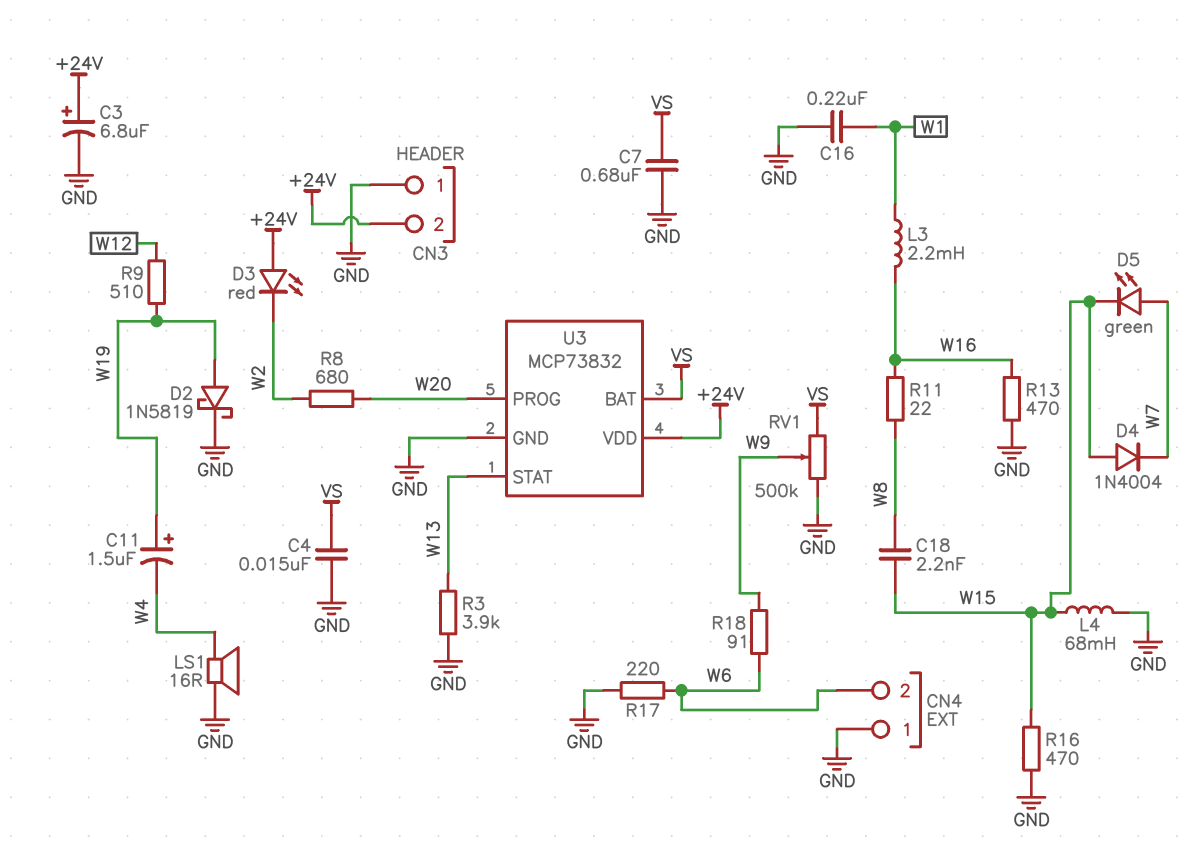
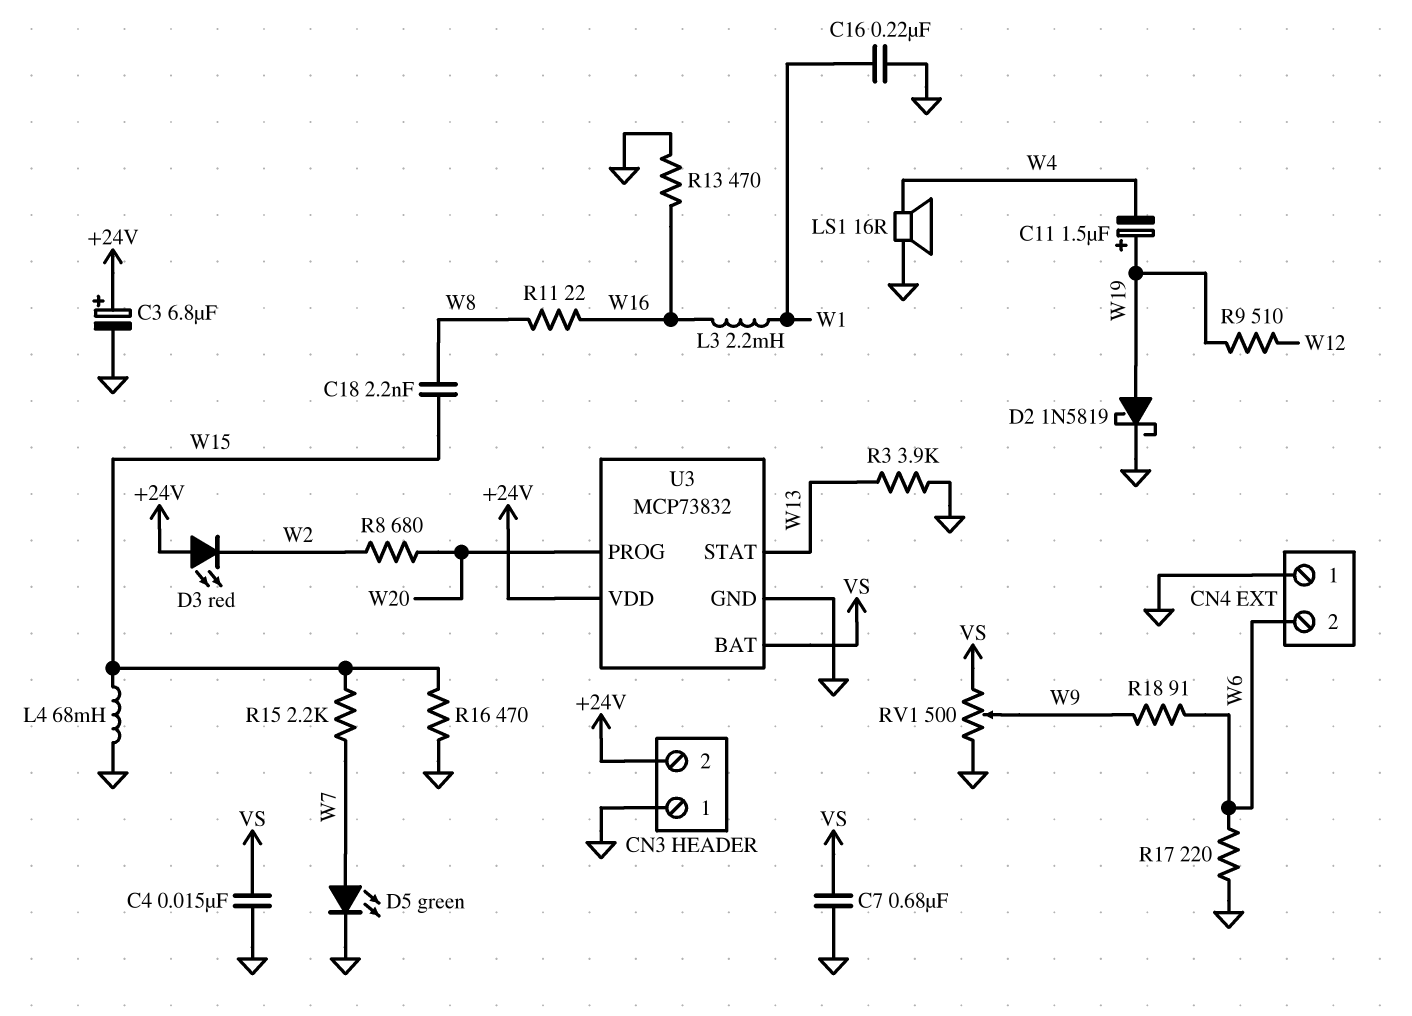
D4: diode 1N4004 (A W15, K W7) -> none
D5: LED green (A W7, K W15) -> LED green (A W7, K GND)
R15: none -> 2.2k (W7, W15)
RV1: 500k (GND, VS, wiper W9) -> 500 (GND, VS, wiper W9)

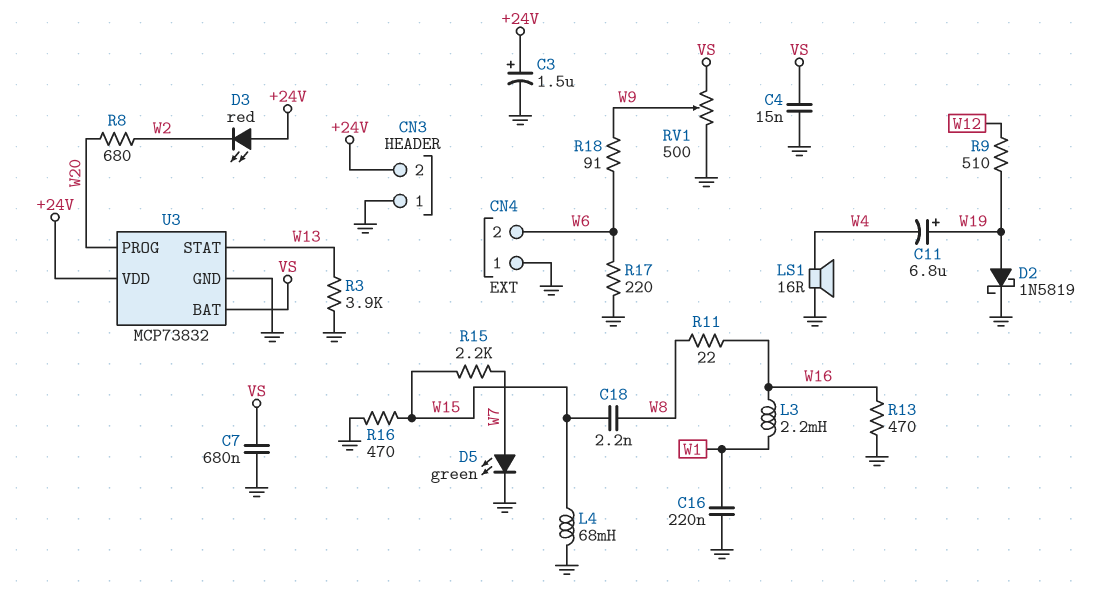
C3: 6.8uF (plus +24V, minus GND) -> 1.5uF (plus +24V, minus GND)
C11: 1.5uF (plus W19, minus W4) -> 6.8uF (plus W19, minus W4)

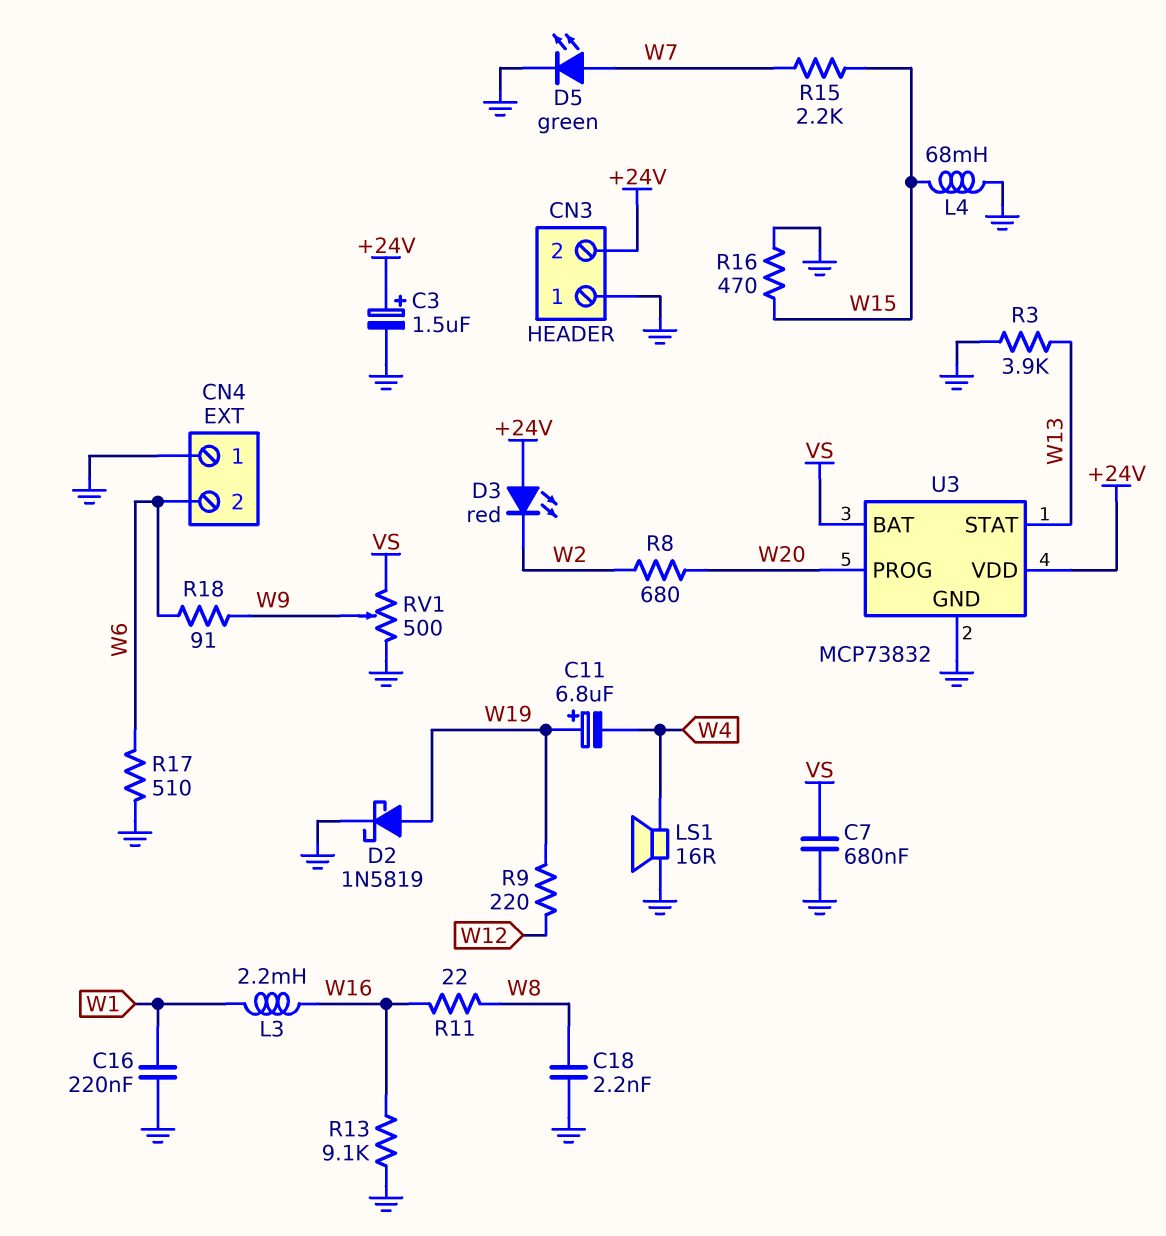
C4: 15nF (GND, VS) -> none
C18: 2.2nF (W8, W15) -> 2.2nF (GND, W8)
R9: 510 (W12, W19) -> 220 (W12, W19)
R13: 470 (GND, W16) -> 9.1k (GND, W16)
R17: 220 (GND, W6) -> 510 (GND, W6)

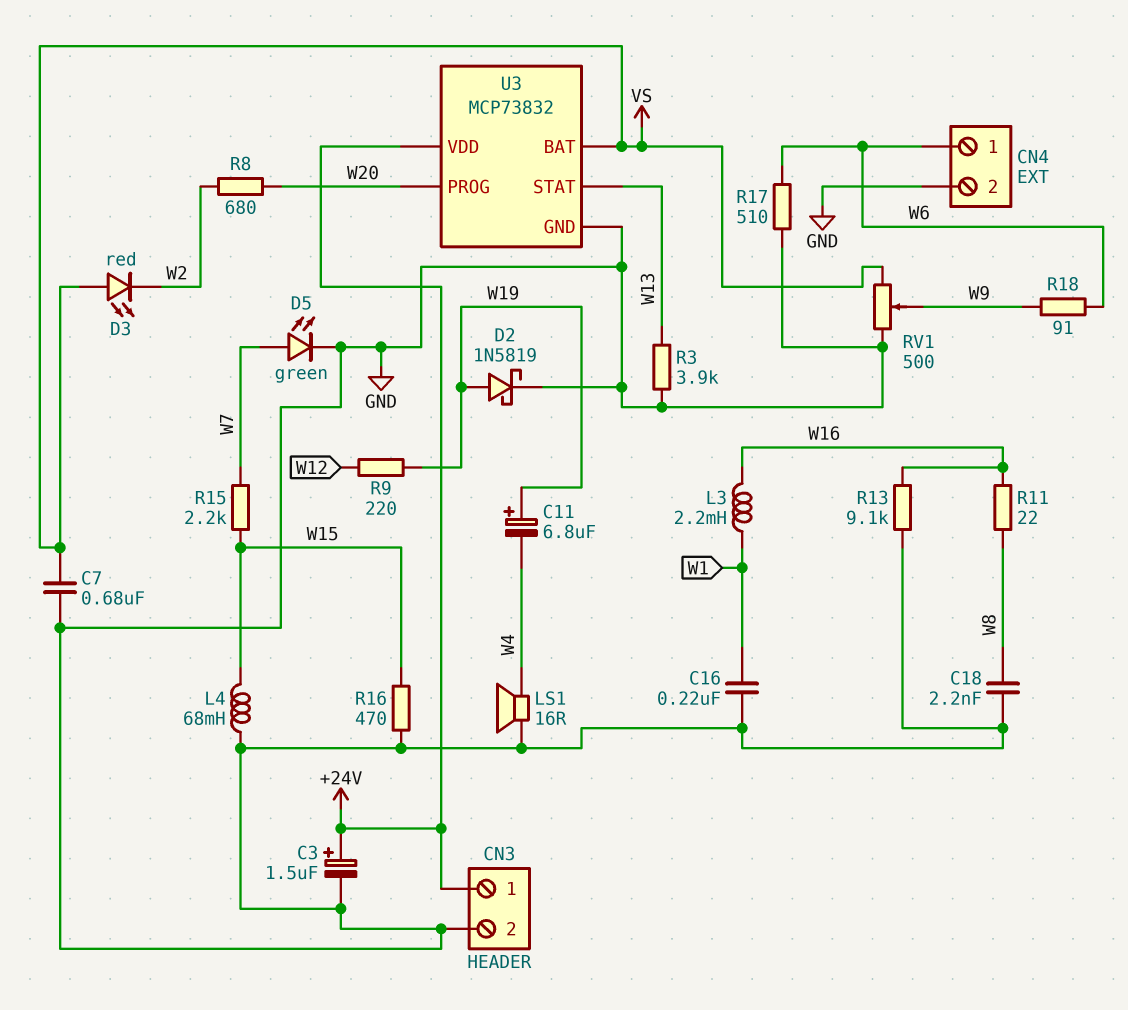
CN3 pin 1: GND -> +24V
CN3 pin 2: +24V -> GND
CN4 pin 1: GND -> W6
CN4 pin 2: W6 -> GND
D3: LED red (A +24V, K W2) -> LED red (A VS, K W2)

